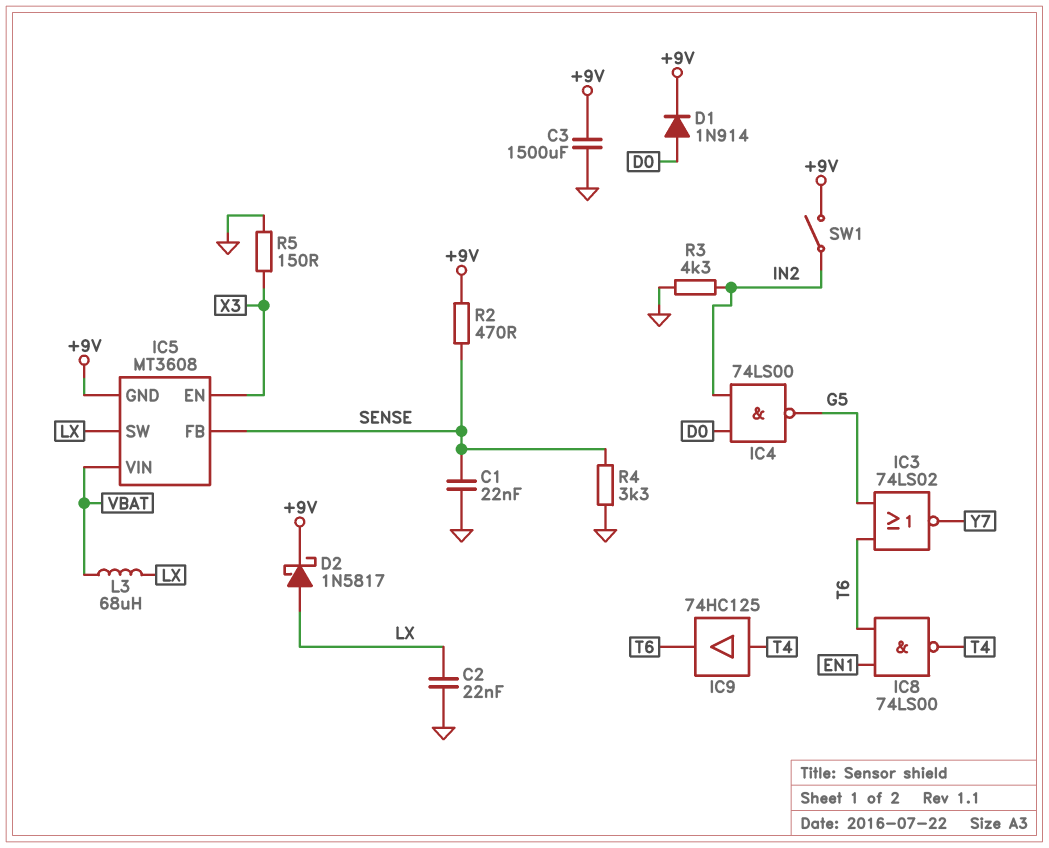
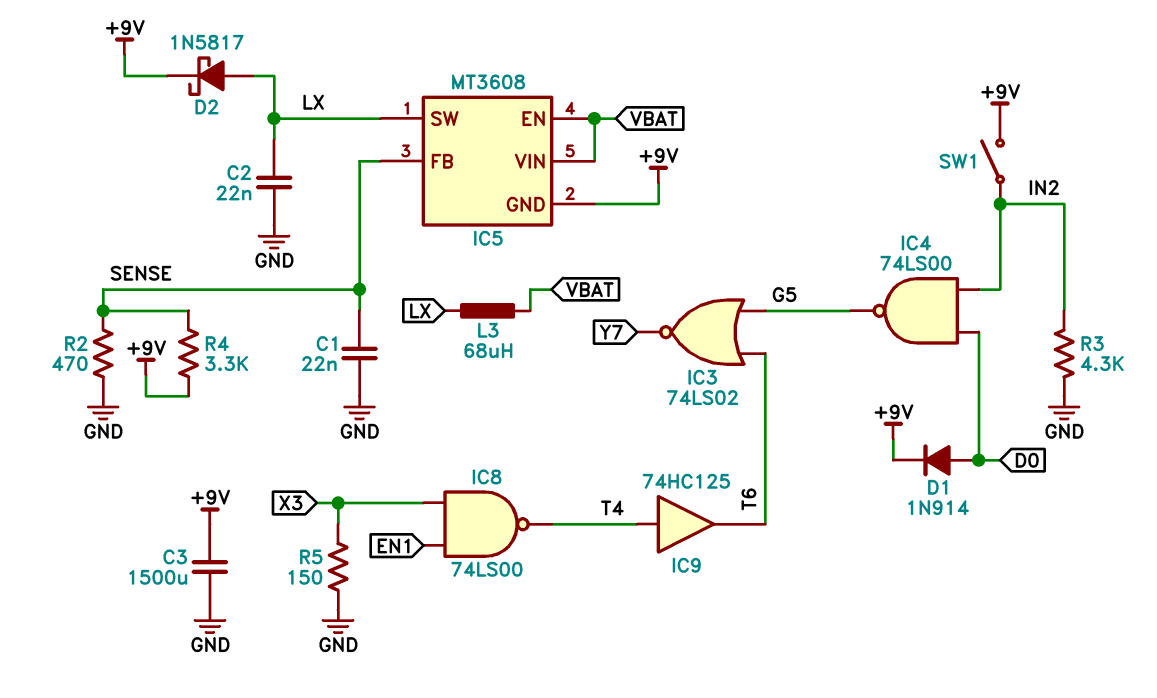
IC5 pin EN: X3 -> VBAT
IC8: NAND 74LS00 (in EN1, in T6, out T4) -> NAND 74LS00 (in EN1, in X3, out T4)
R2: 470 (+9V, SENSE) -> 470 (GND, SENSE)
R4: 3.3k (GND, SENSE) -> 3.3k (+9V, SENSE)

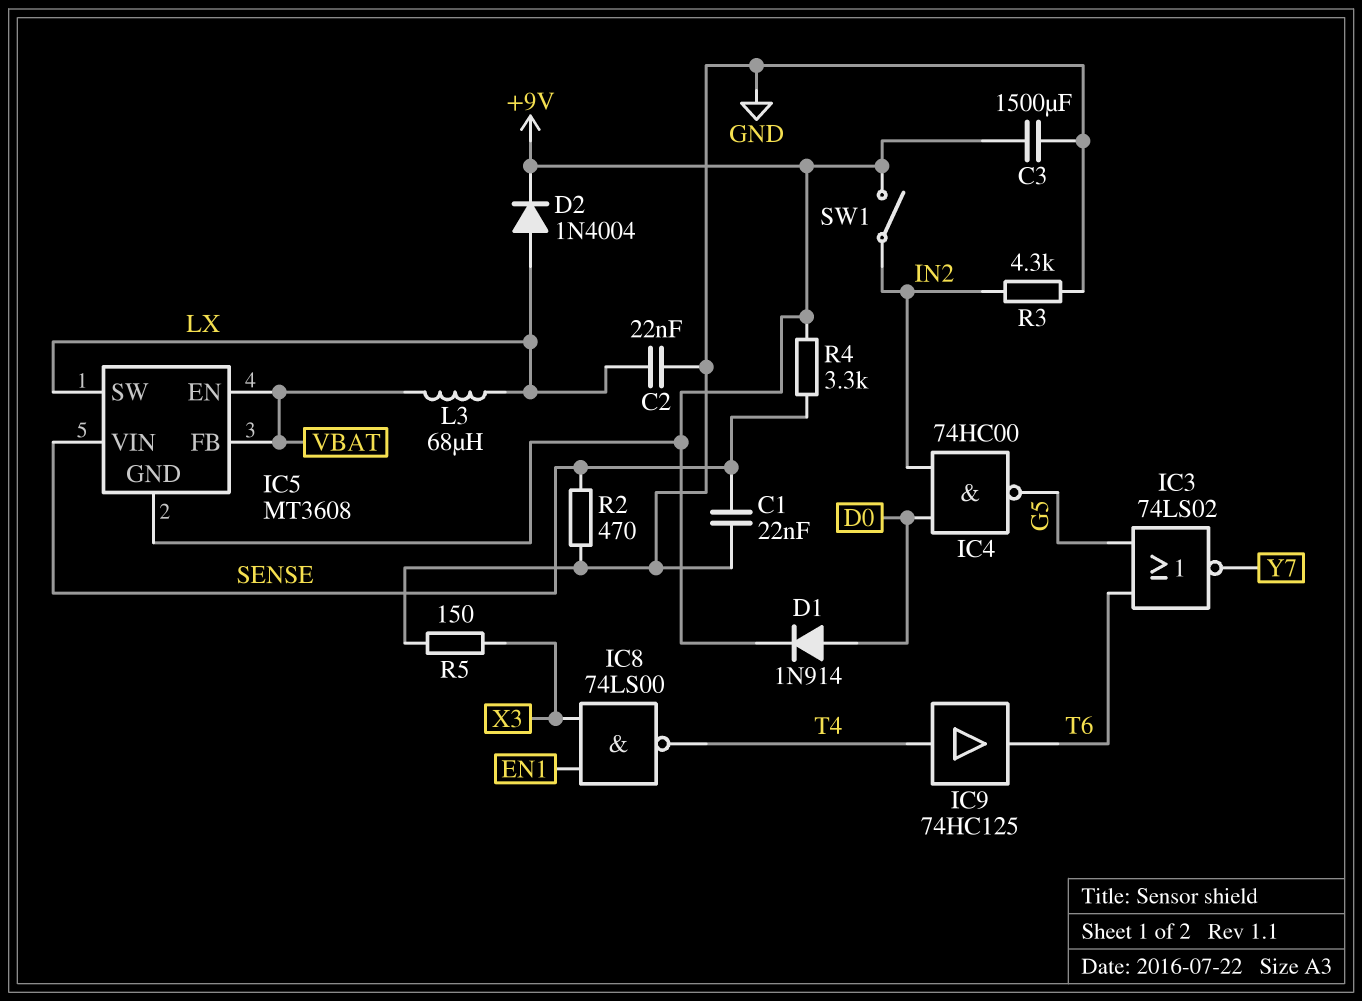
D2: schottky 1N5817 (A LX, K +9V) -> diode 1N4004 (A LX, K +9V)
IC4: NAND 74LS00 (in D0, in IN2, out G5) -> NAND 74HC00 (in D0, in IN2, out G5)
IC5 pin FB: SENSE -> VBAT
IC5 pin VIN: VBAT -> SENSE

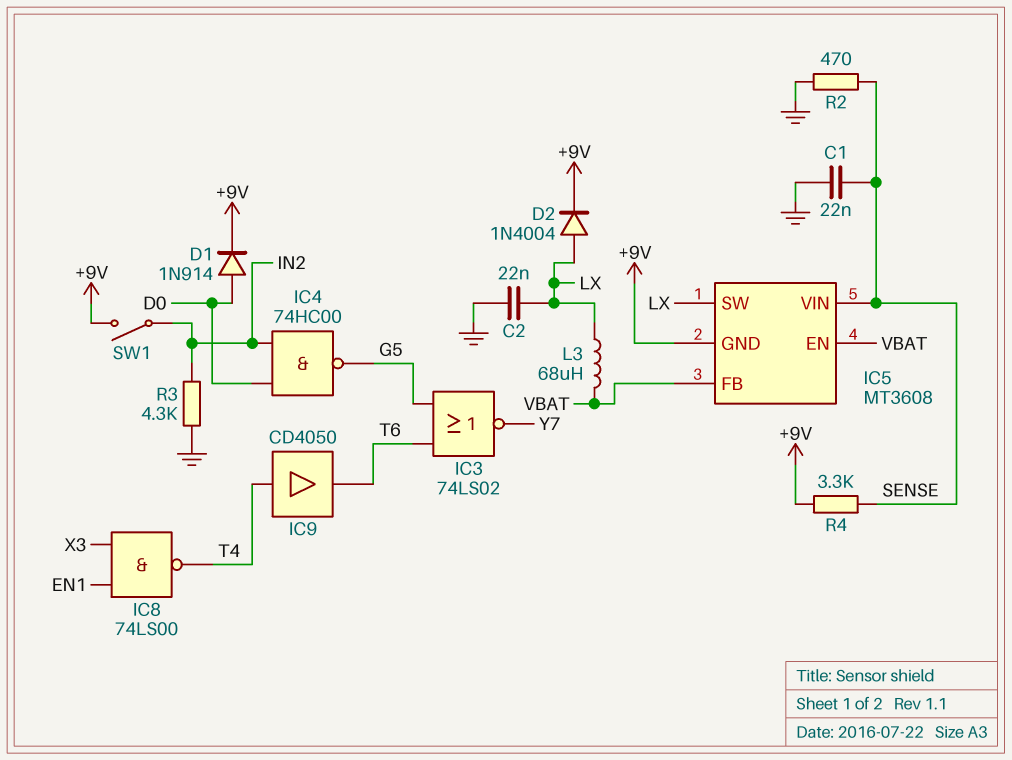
C3: 1500uF (+9V, GND) -> none
IC9: buffer 74HC125 (in T4, out T6) -> buffer CD4050 (in T4, out T6)
R5: 150 (GND, X3) -> none

